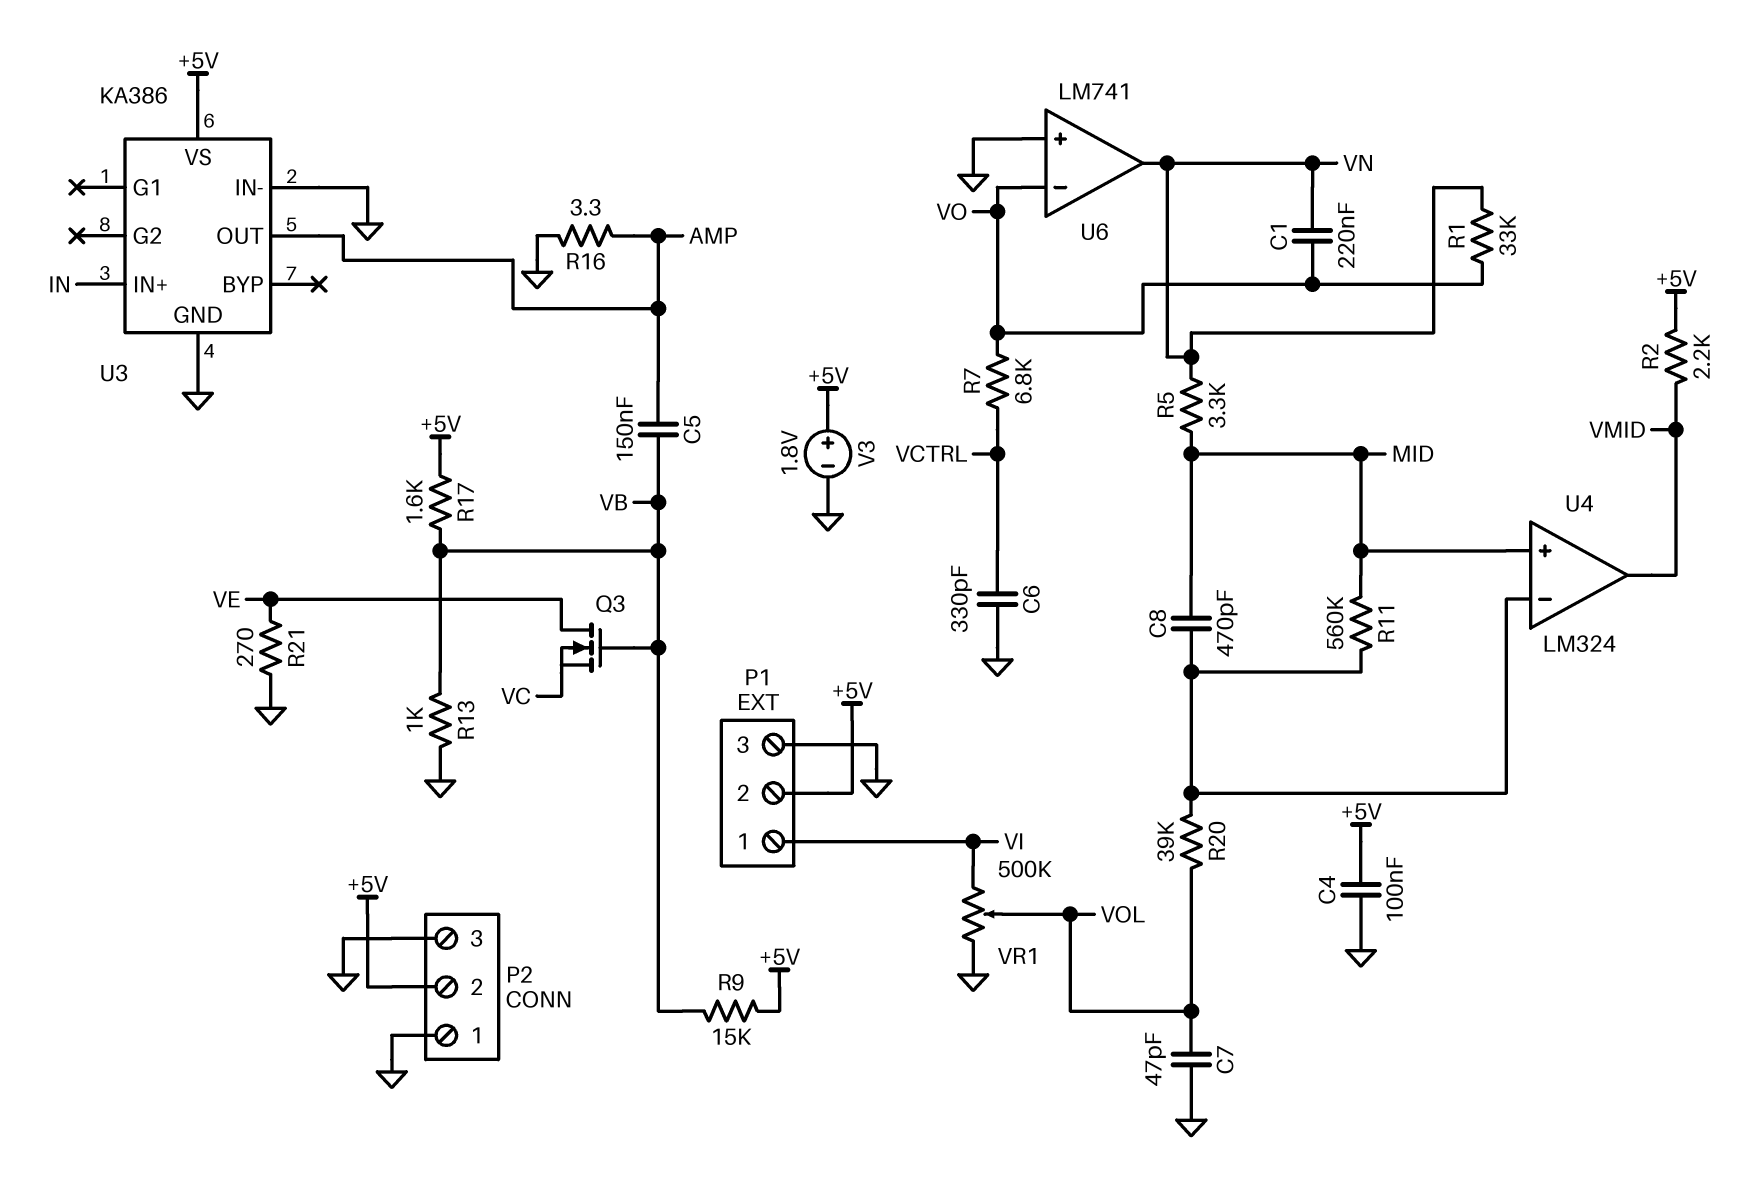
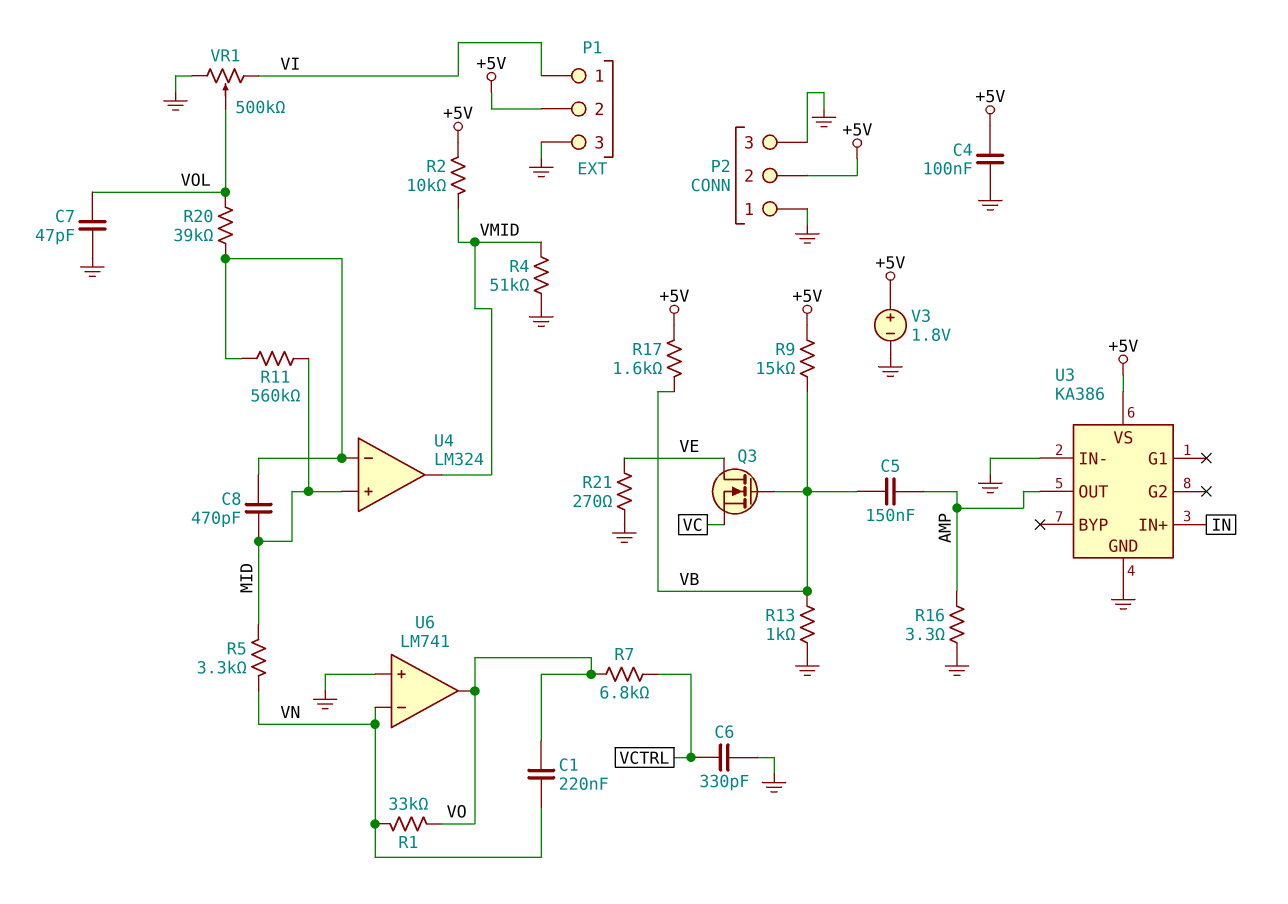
R2: 2.2k (+5V, VMID) -> 10k (+5V, VMID)
R4: none -> 51k (GND, VMID)
U6 pin in-: VO -> VN
U6 pin out: VN -> VO

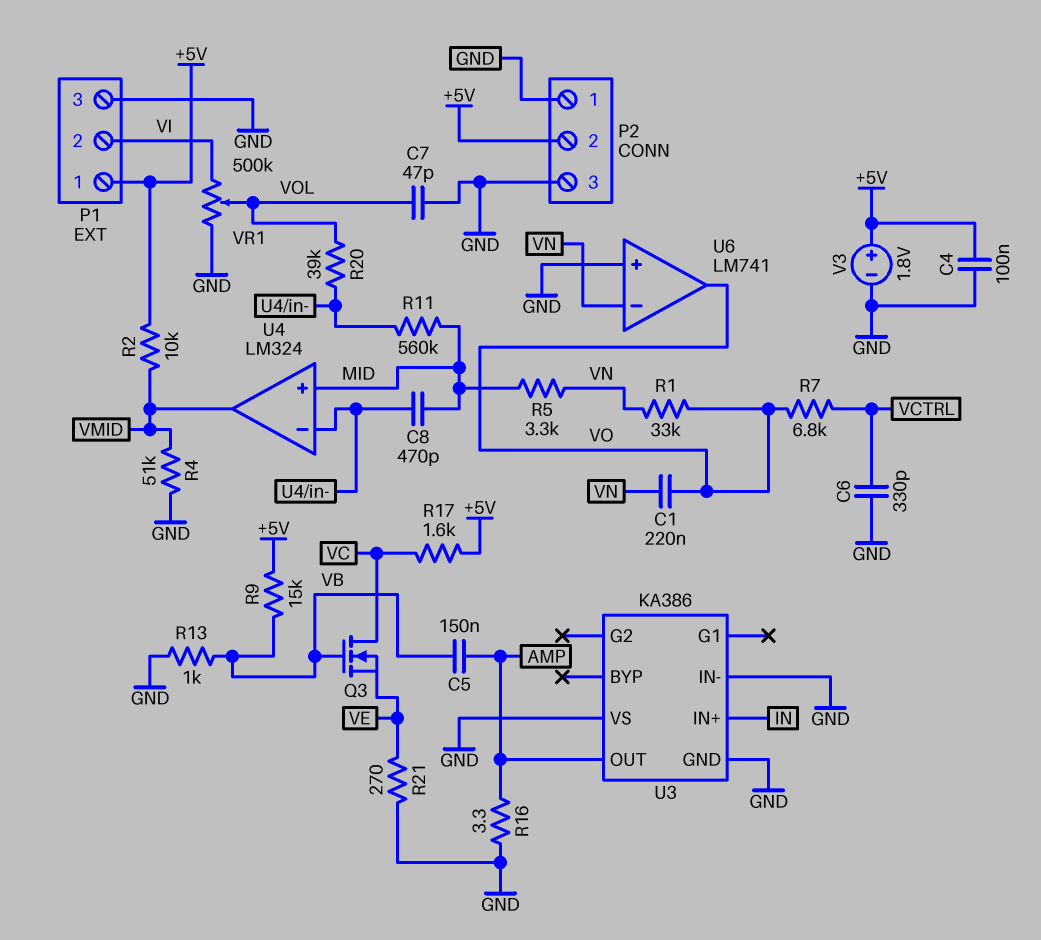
P1 pin 1: VI -> +5V
P1 pin 2: +5V -> VI
Q3: NMOS (G VB, D VE, S VC) -> NMOS (G VB, D VC, S VE)
R17: 1.6k (+5V, VB) -> 1.6k (+5V, VC)
U3 pin VS: +5V -> GND

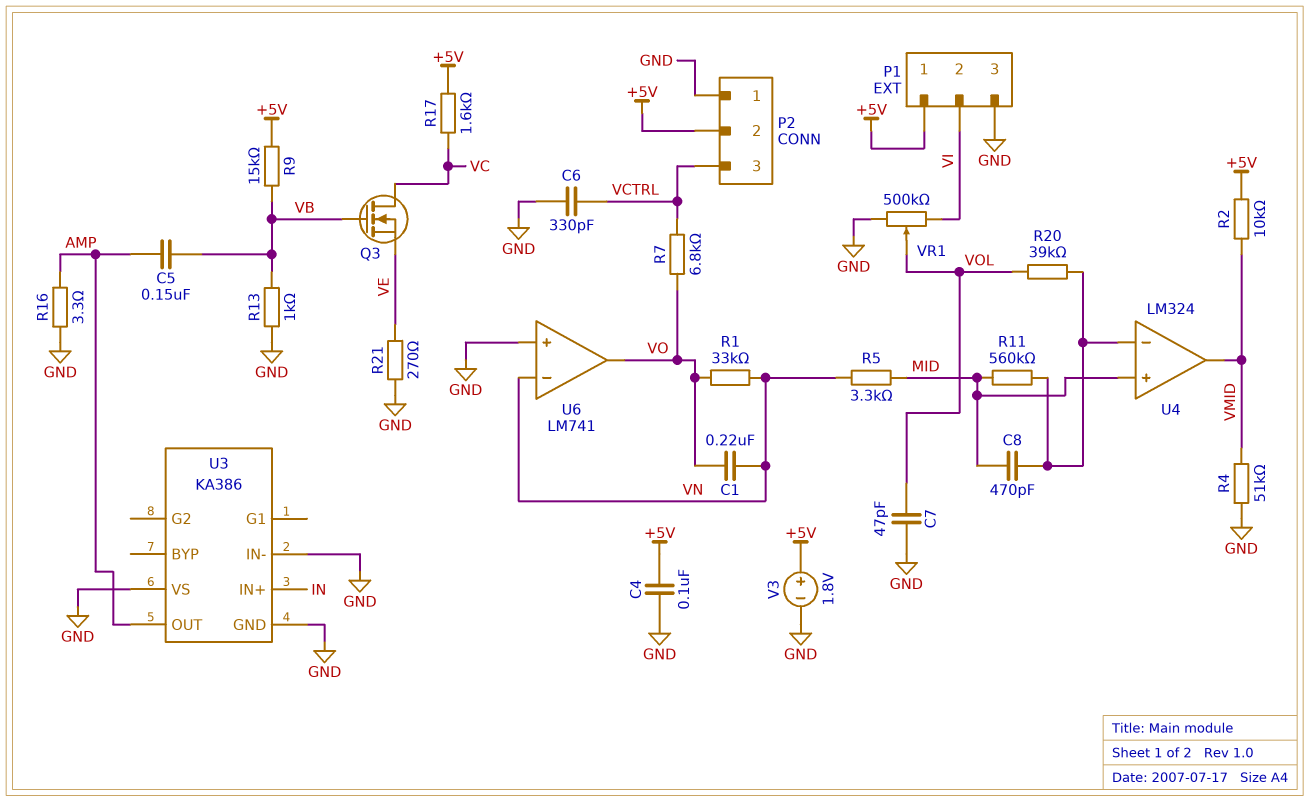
P2 pin 3: GND -> VCTRL

